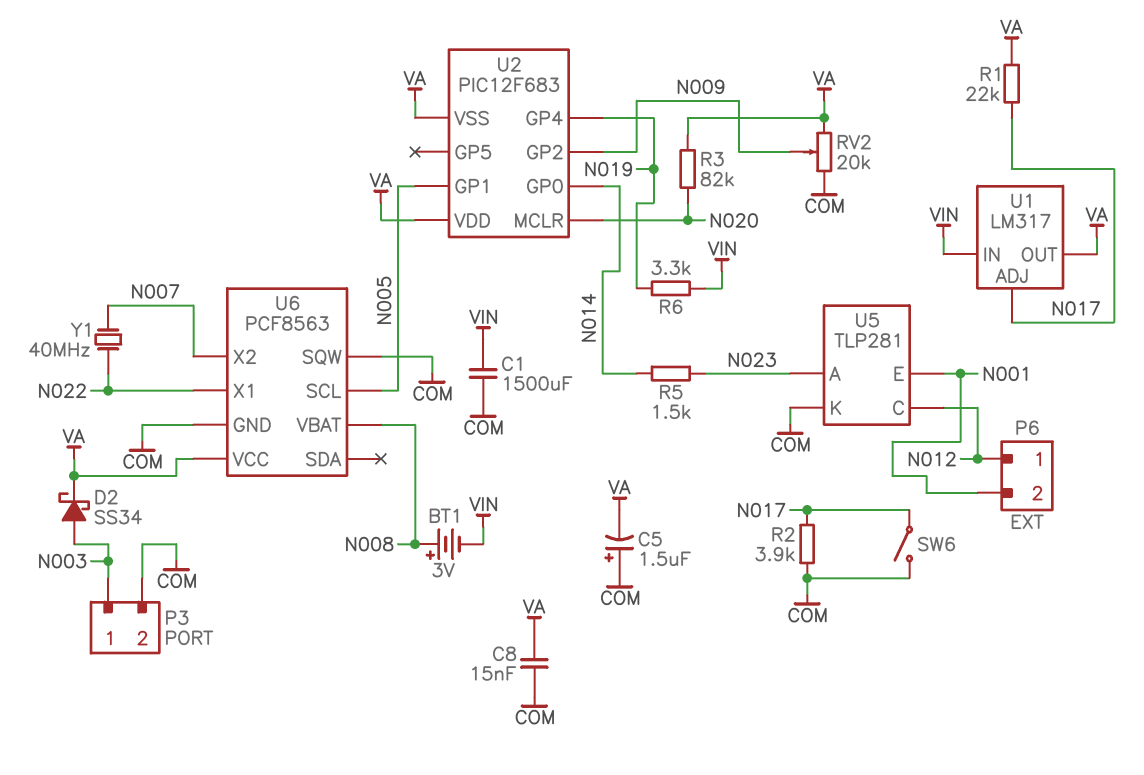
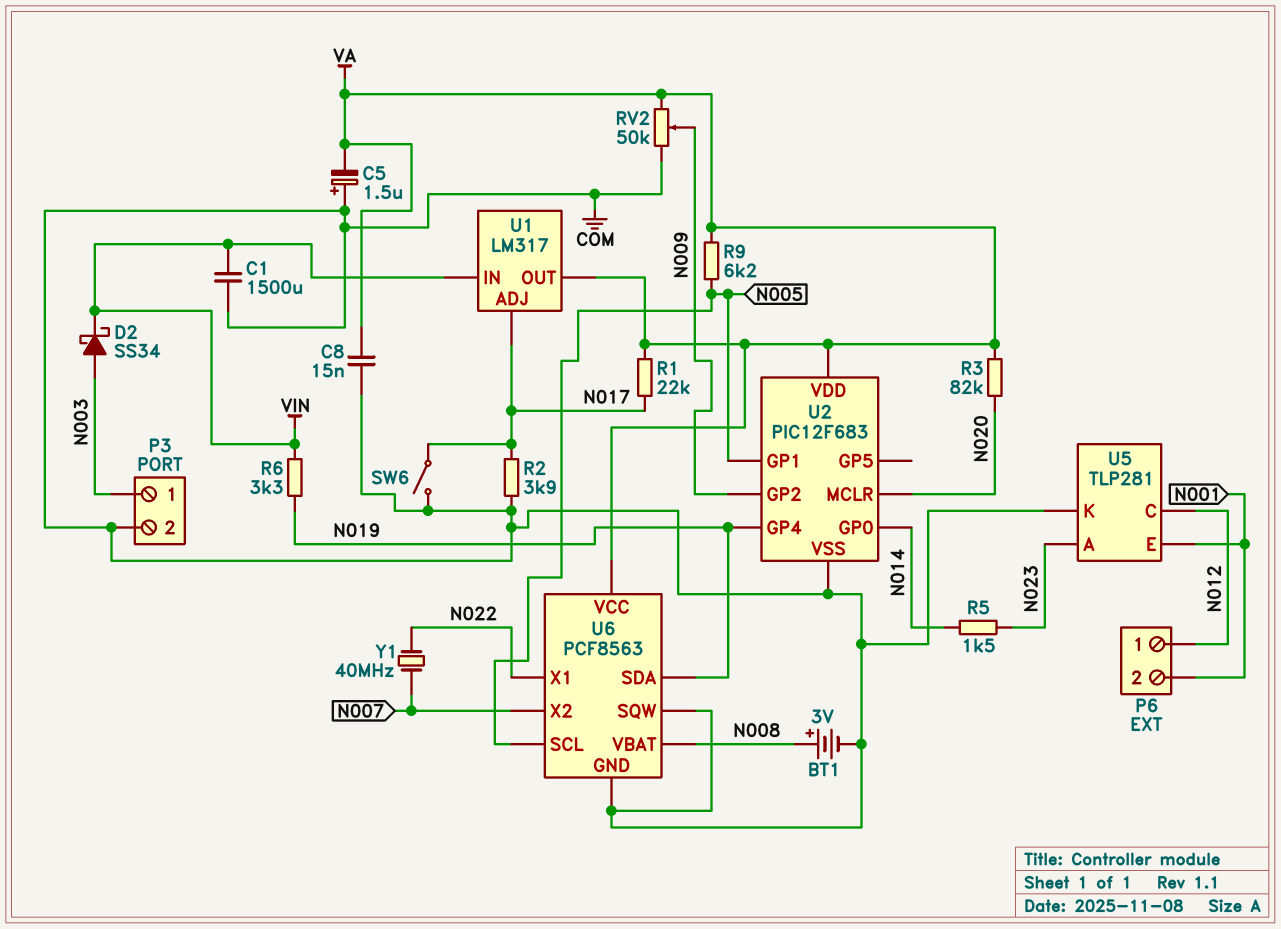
BT1: 3V (plus N008, minus VIN) -> 3V (plus N008, minus COM)
D2: schottky SS34 (A N003, K VA) -> schottky SS34 (A N003, K VIN)
R9: none -> 6.2k (N005, VA)
RV2: 20k (COM, VA, wiper N009) -> 50k (COM, VA, wiper N009)
U2 pin VSS: VA -> COM
U6 pin SDA: none -> N019

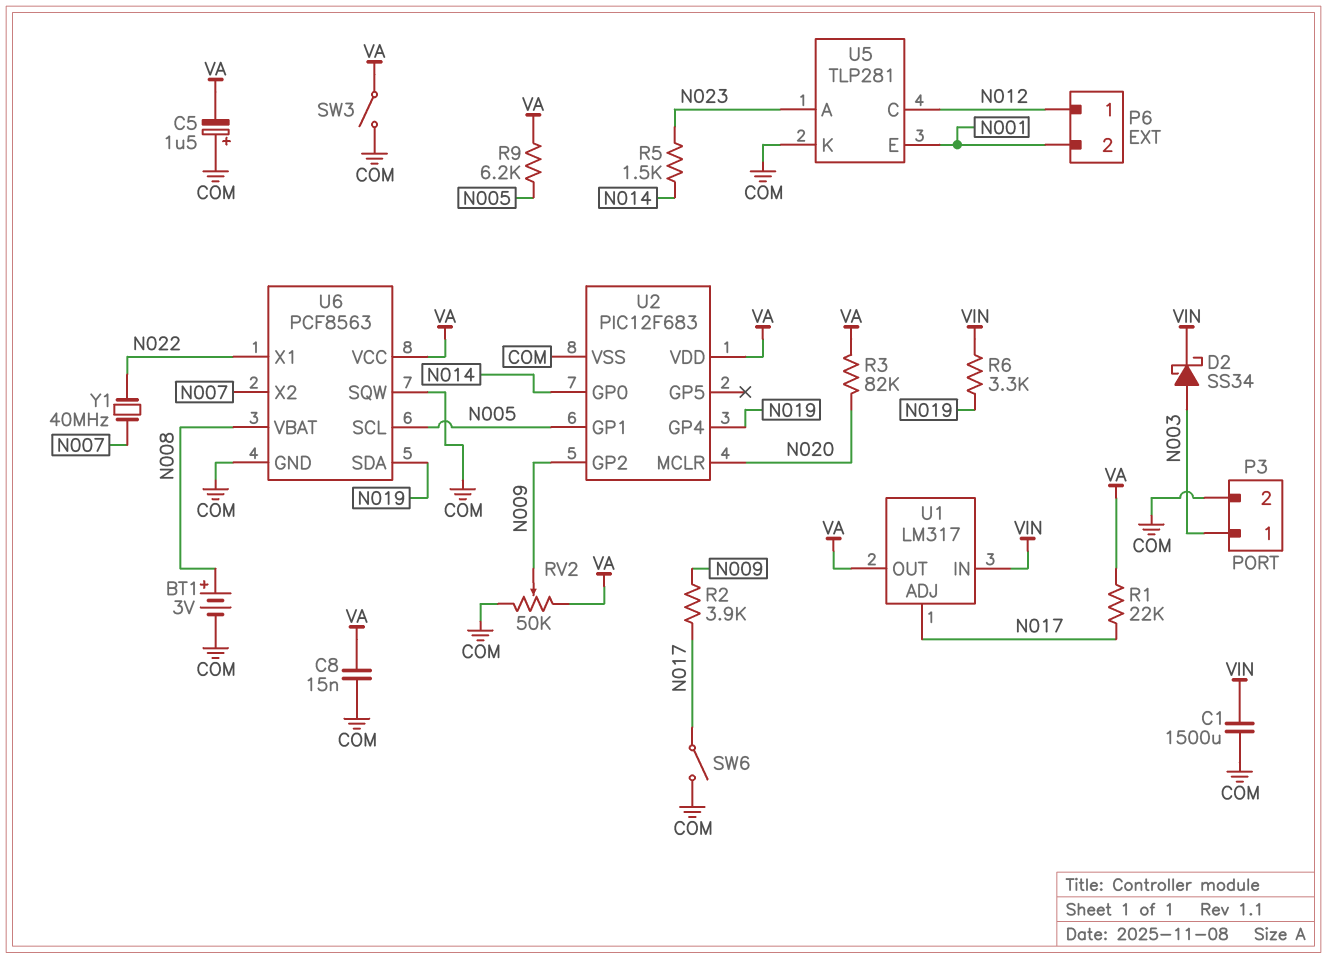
R2: 3.9k (COM, N017) -> 3.9k (N009, N017)
SW3: none -> switch (COM, VA)

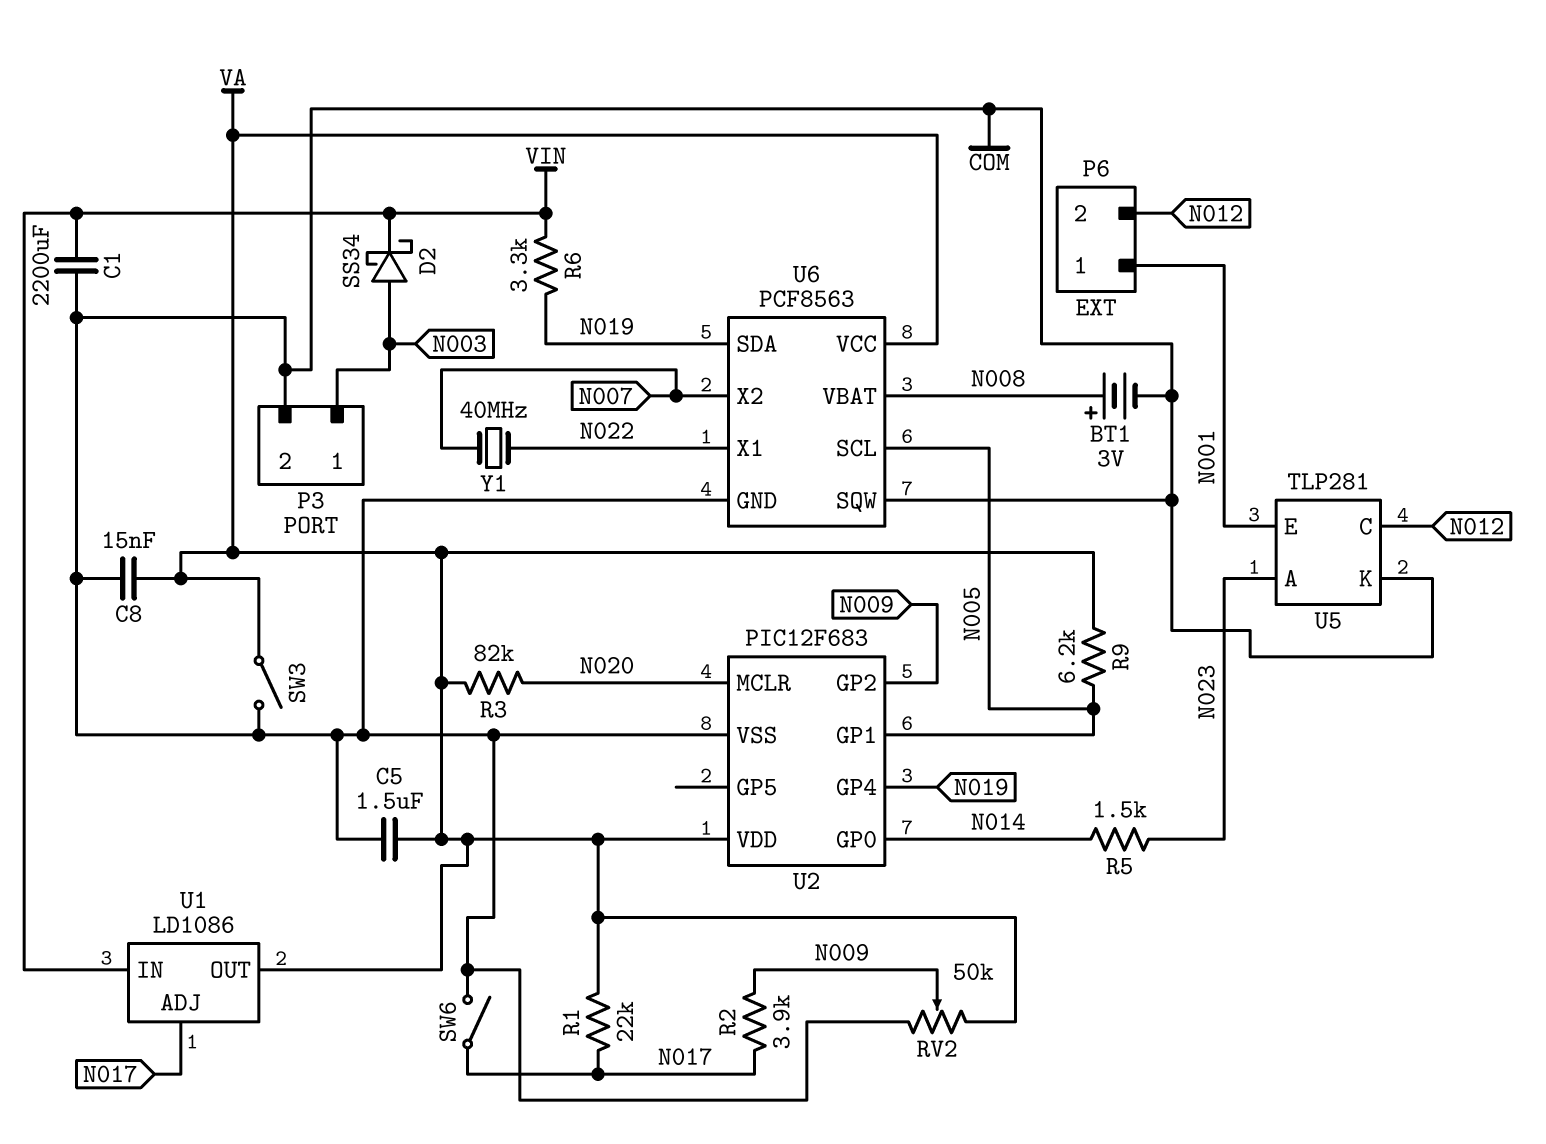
C1: 1500uF (COM, VIN) -> 2200uF (COM, VIN)
C5: 1.5uF (plus COM, minus VA) -> 1.5uF (COM, VA)
P6 pin 1: N012 -> N001
P6 pin 2: N001 -> N012
U1: LM317 -> LD1086

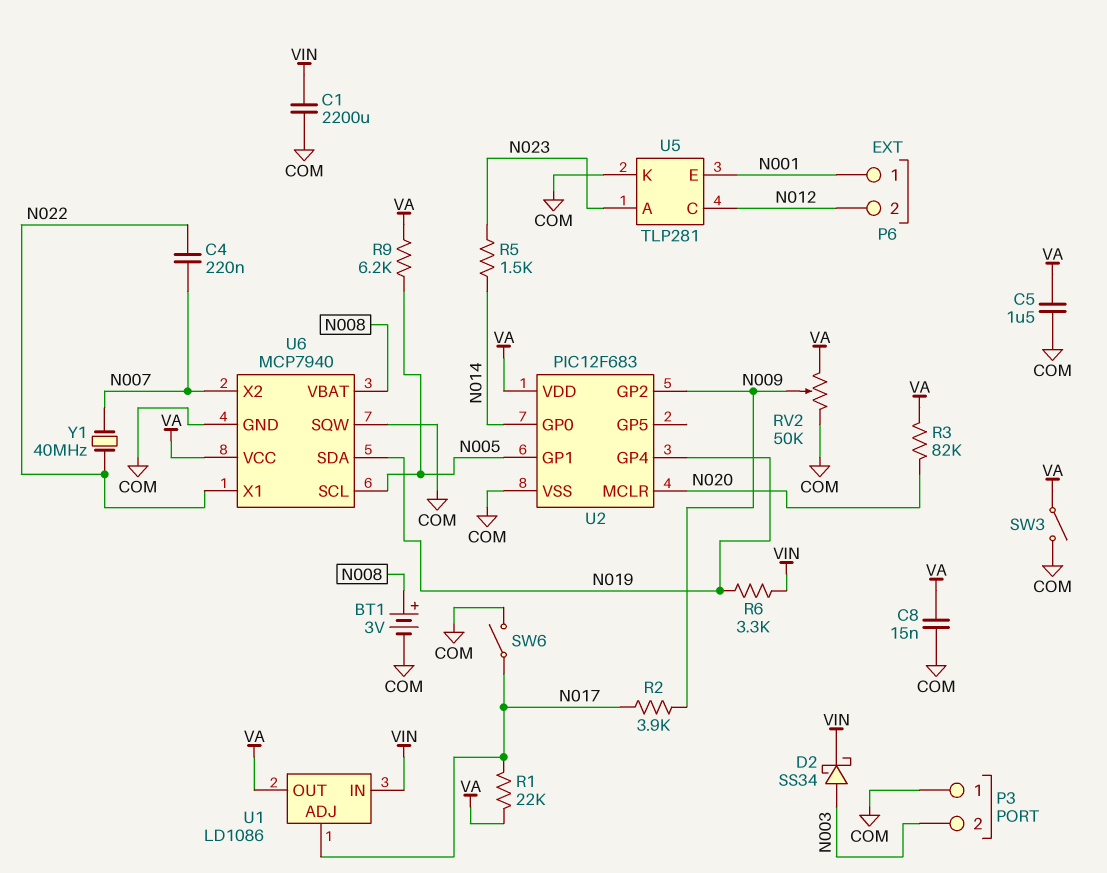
C4: none -> 220nF (N007, N022)
P3 pin 1: N003 -> COM
P3 pin 2: COM -> N003
U6: PCF8563 -> MCP7940

